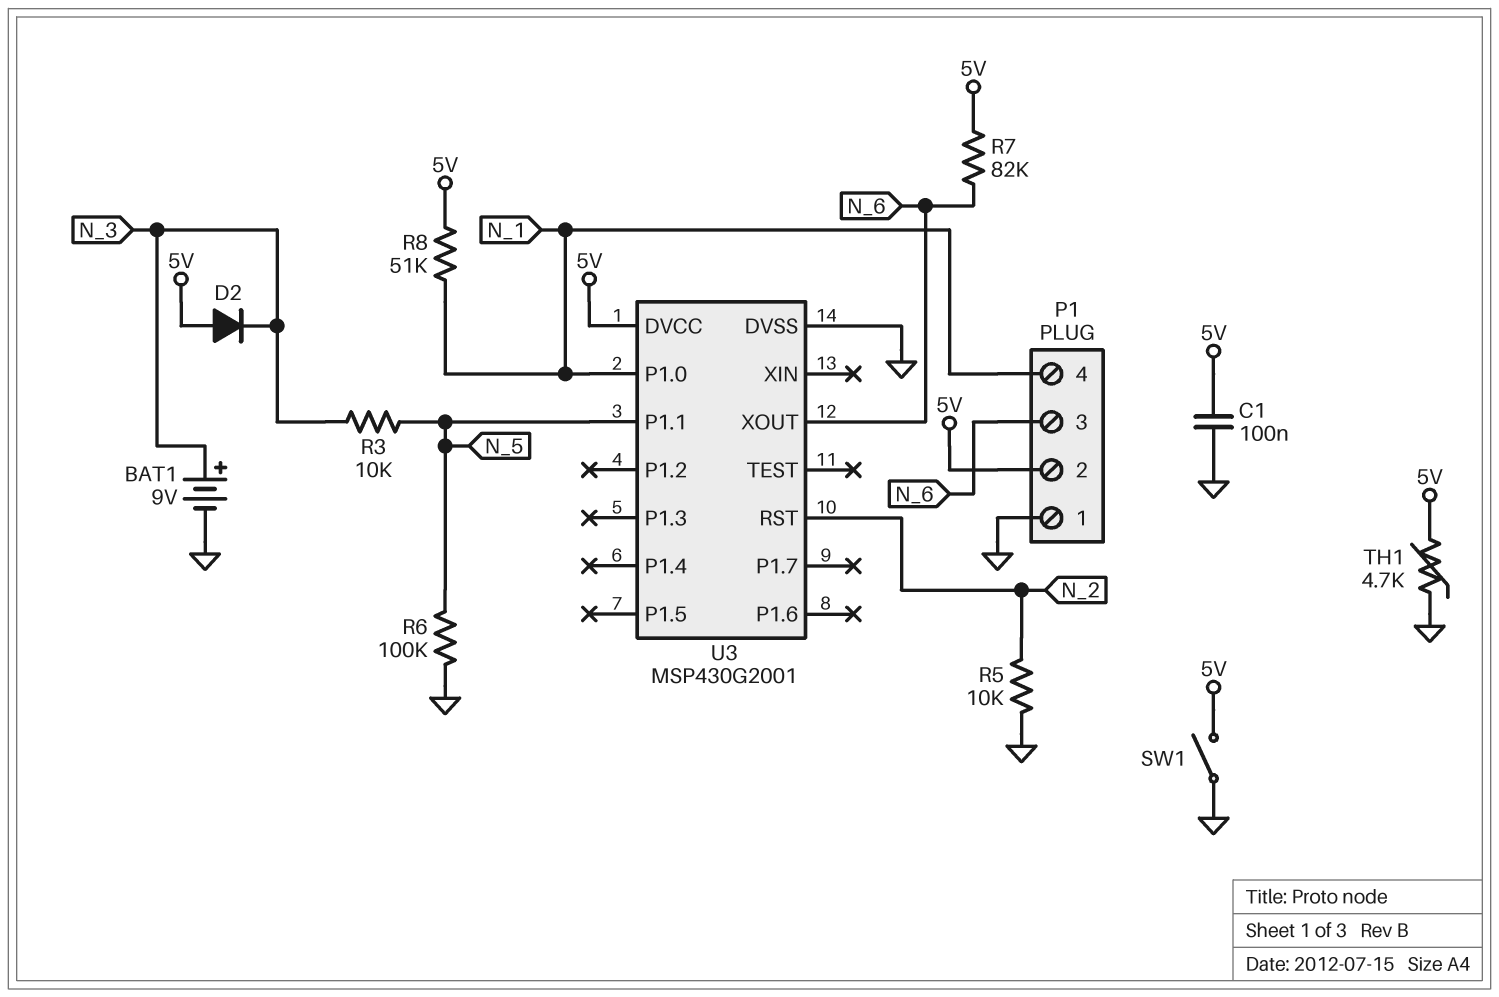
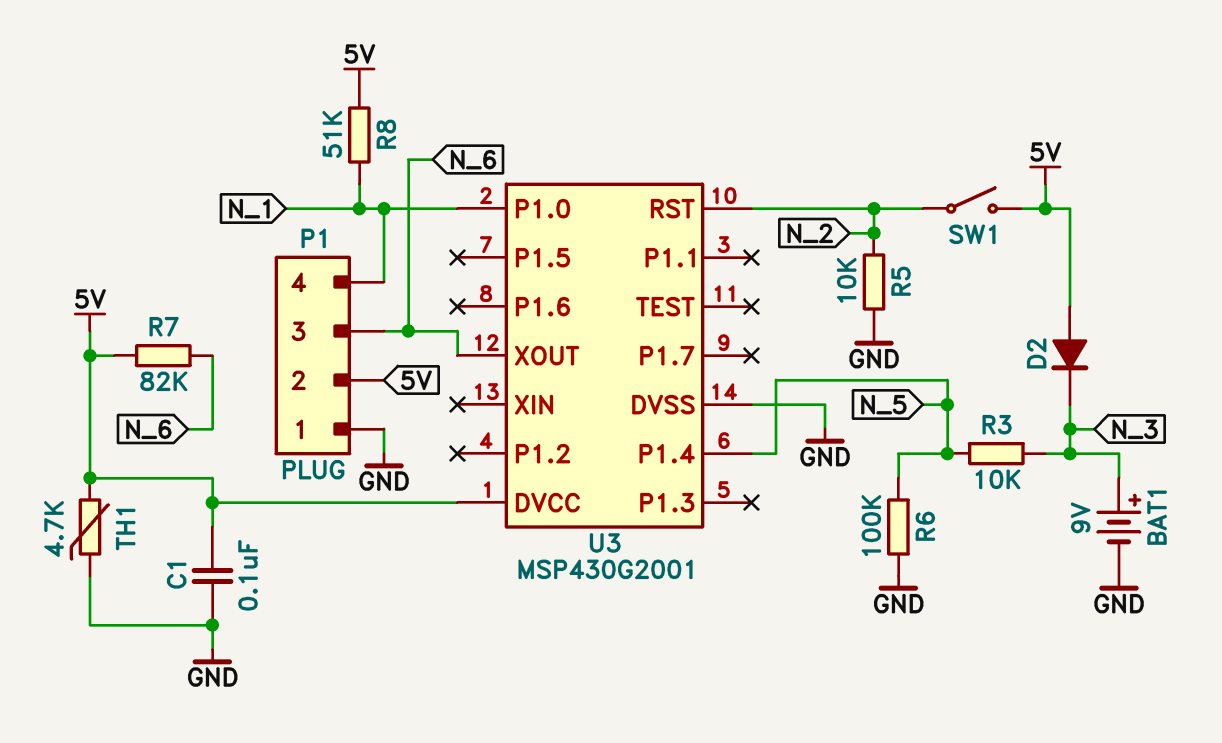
SW1: switch (5V, GND) -> switch (5V, N_2)
U3 pin P1.1: N_5 -> none
U3 pin P1.4: none -> N_5

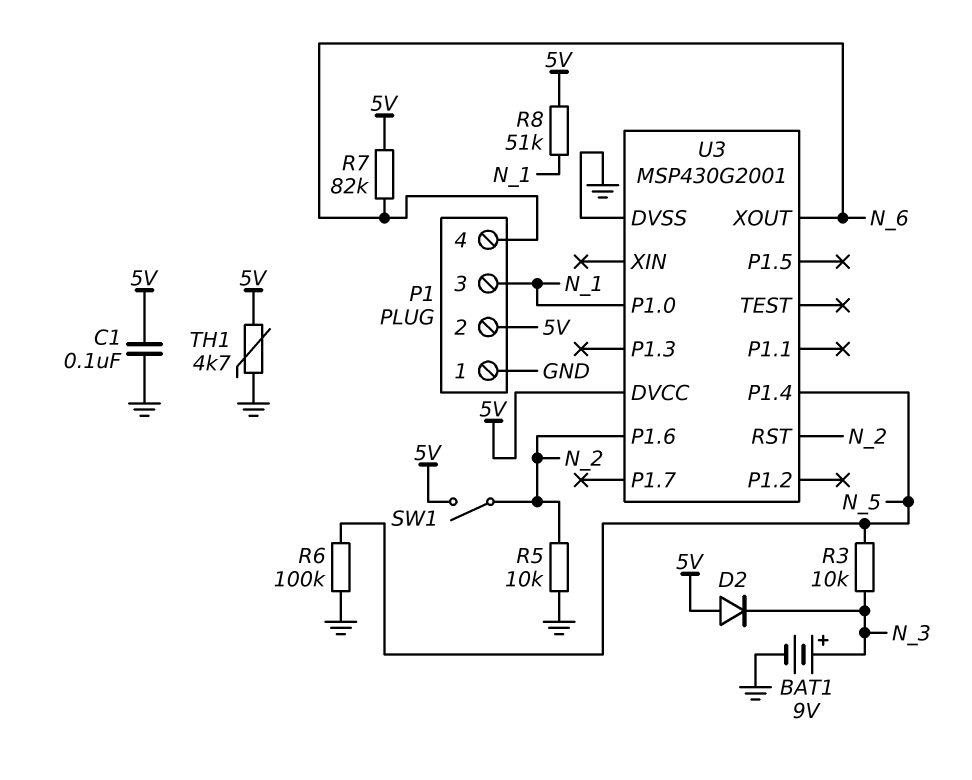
P1 pin 3: N_6 -> N_1
P1 pin 4: N_1 -> N_6
U3 pin P1.6: none -> N_2

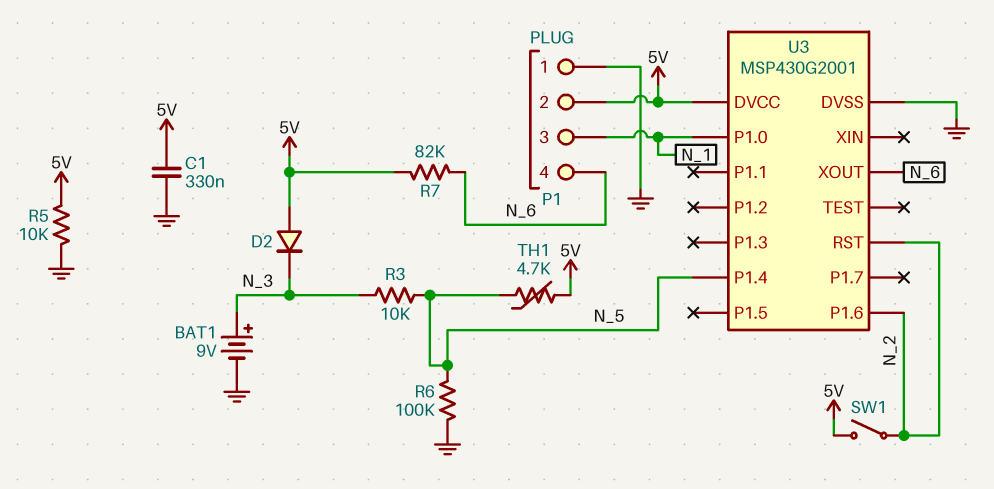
C1: 100nF (5V, GND) -> 330nF (5V, GND)
R5: 10k (GND, N_2) -> 10k (5V, GND)
R8: 51k (5V, N_1) -> none
TH1: 4.7k (5V, GND) -> 4.7k (5V, N_5)

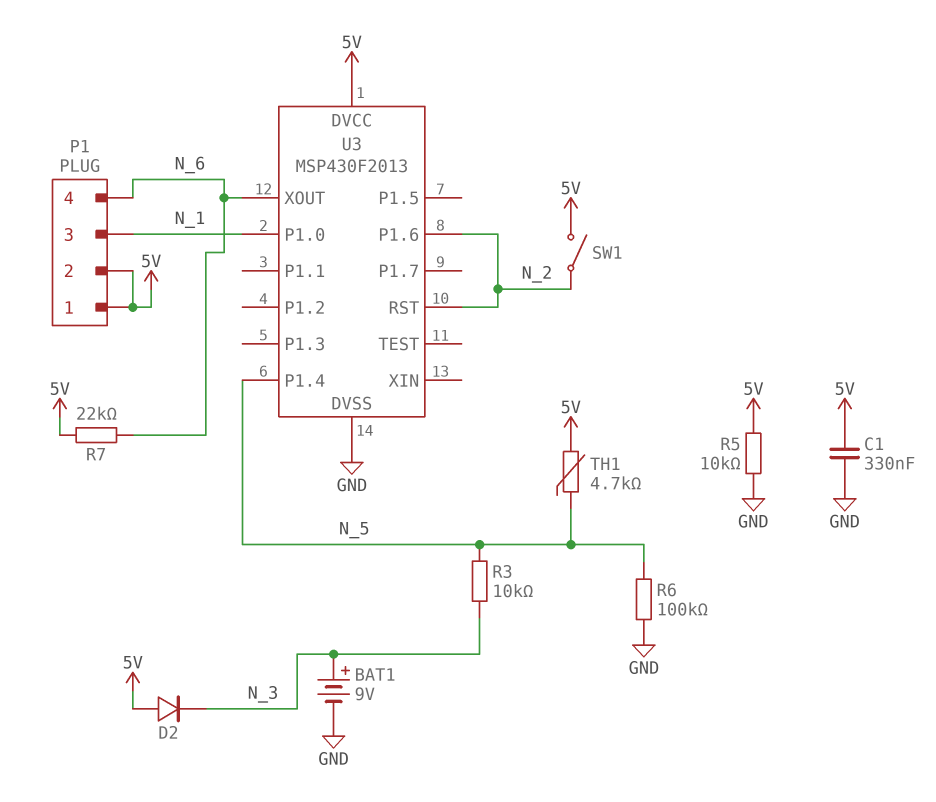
P1 pin 1: GND -> 5V
R7: 82k (5V, N_6) -> 22k (5V, N_6)
U3: MSP430G2001 -> MSP430F2013

